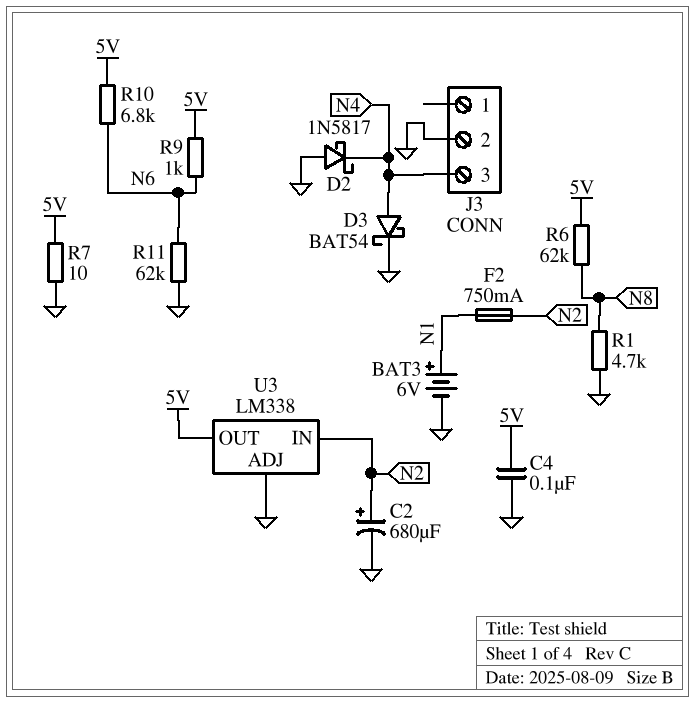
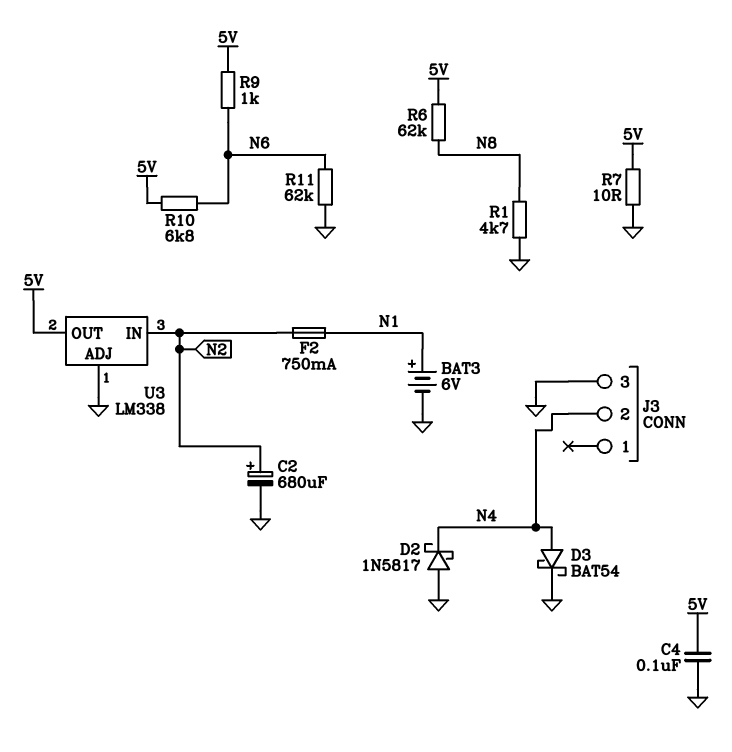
J3 pin 2: GND -> N4
J3 pin 3: N4 -> GND

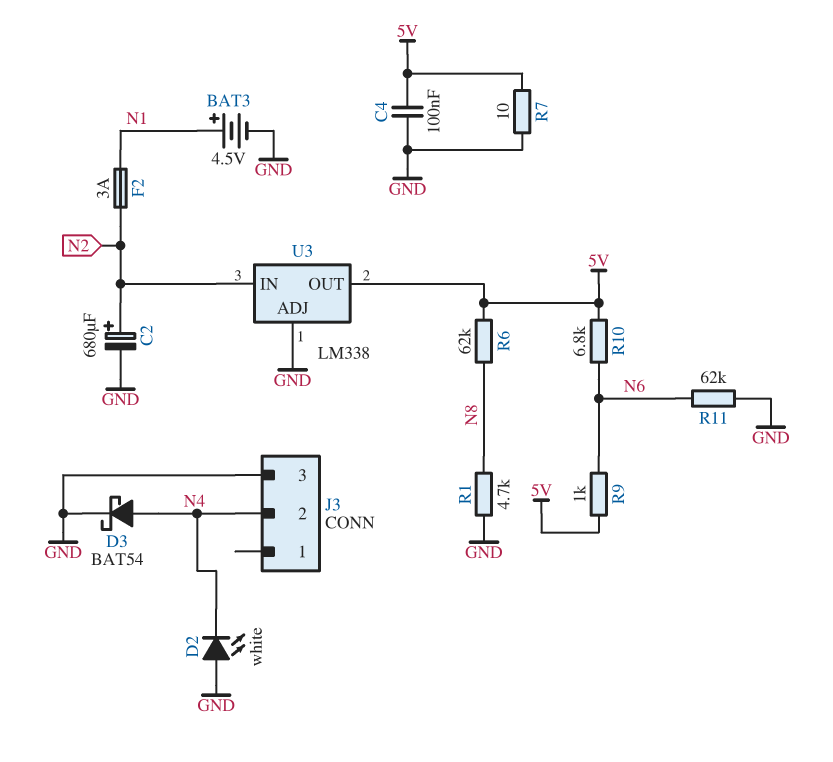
BAT3: 6V (plus N1, minus GND) -> 4.5V (plus N1, minus GND)
D2: schottky 1N5817 (A GND, K N4) -> LED white (A GND, K N4)
F2: 750mA (N1, N2) -> 3A (N1, N2)

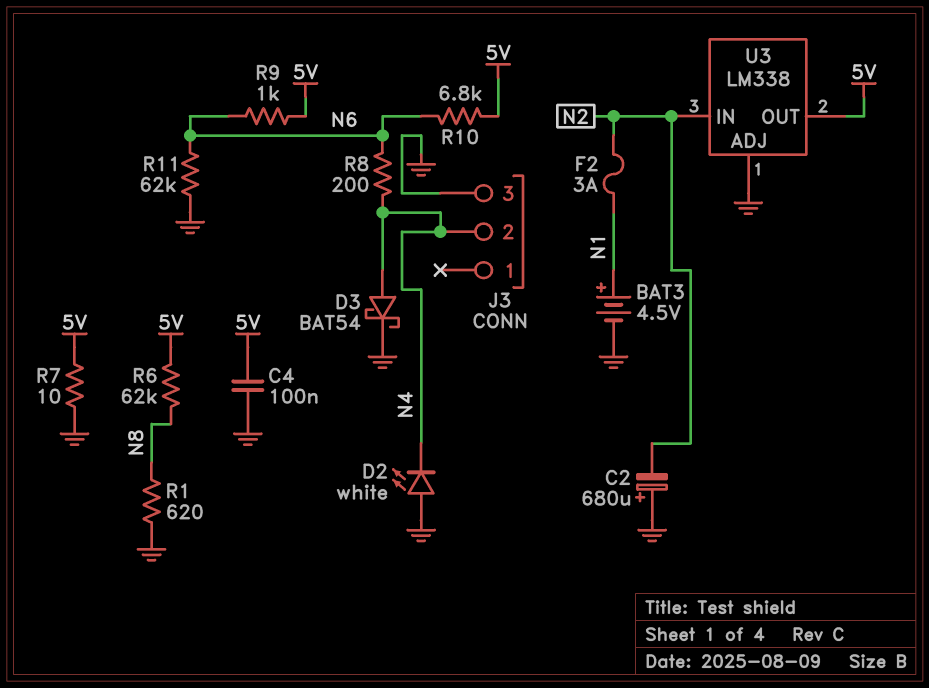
C2: 680uF (plus N2, minus GND) -> 680uF (plus GND, minus N2)
R1: 4.7k (GND, N8) -> 620 (GND, N8)
R8: none -> 200 (N4, N6)

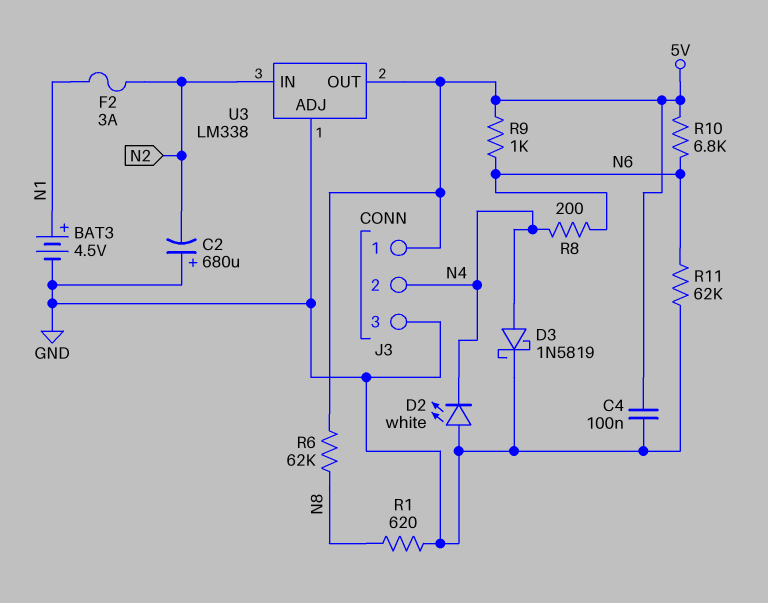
D3: schottky BAT54 (A N4, K GND) -> schottky 1N5819 (A N4, K GND)
J3 pin 1: none -> 5V
R7: 10 (5V, GND) -> none

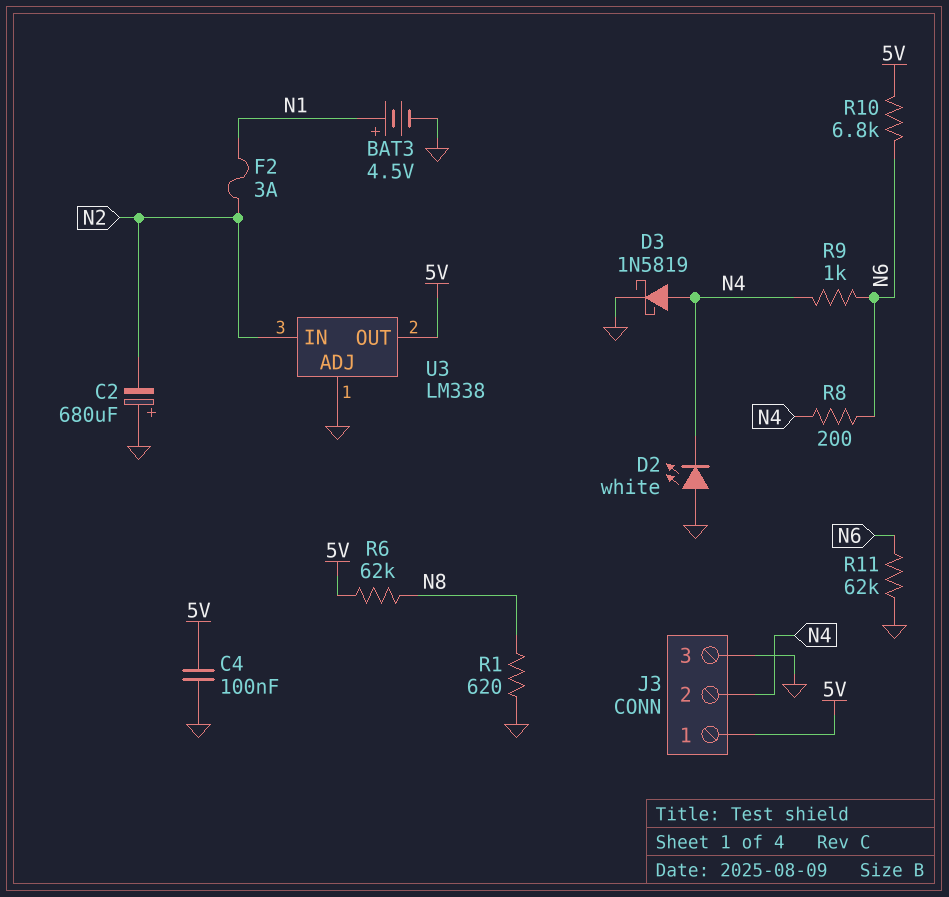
R9: 1k (5V, N6) -> 1k (N4, N6)

